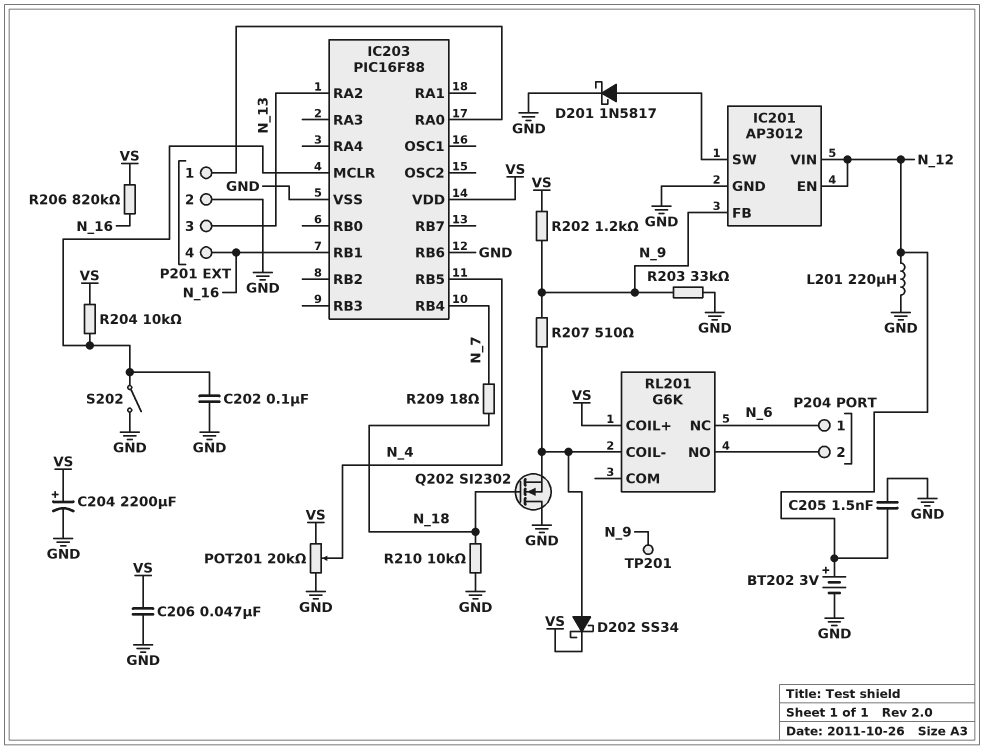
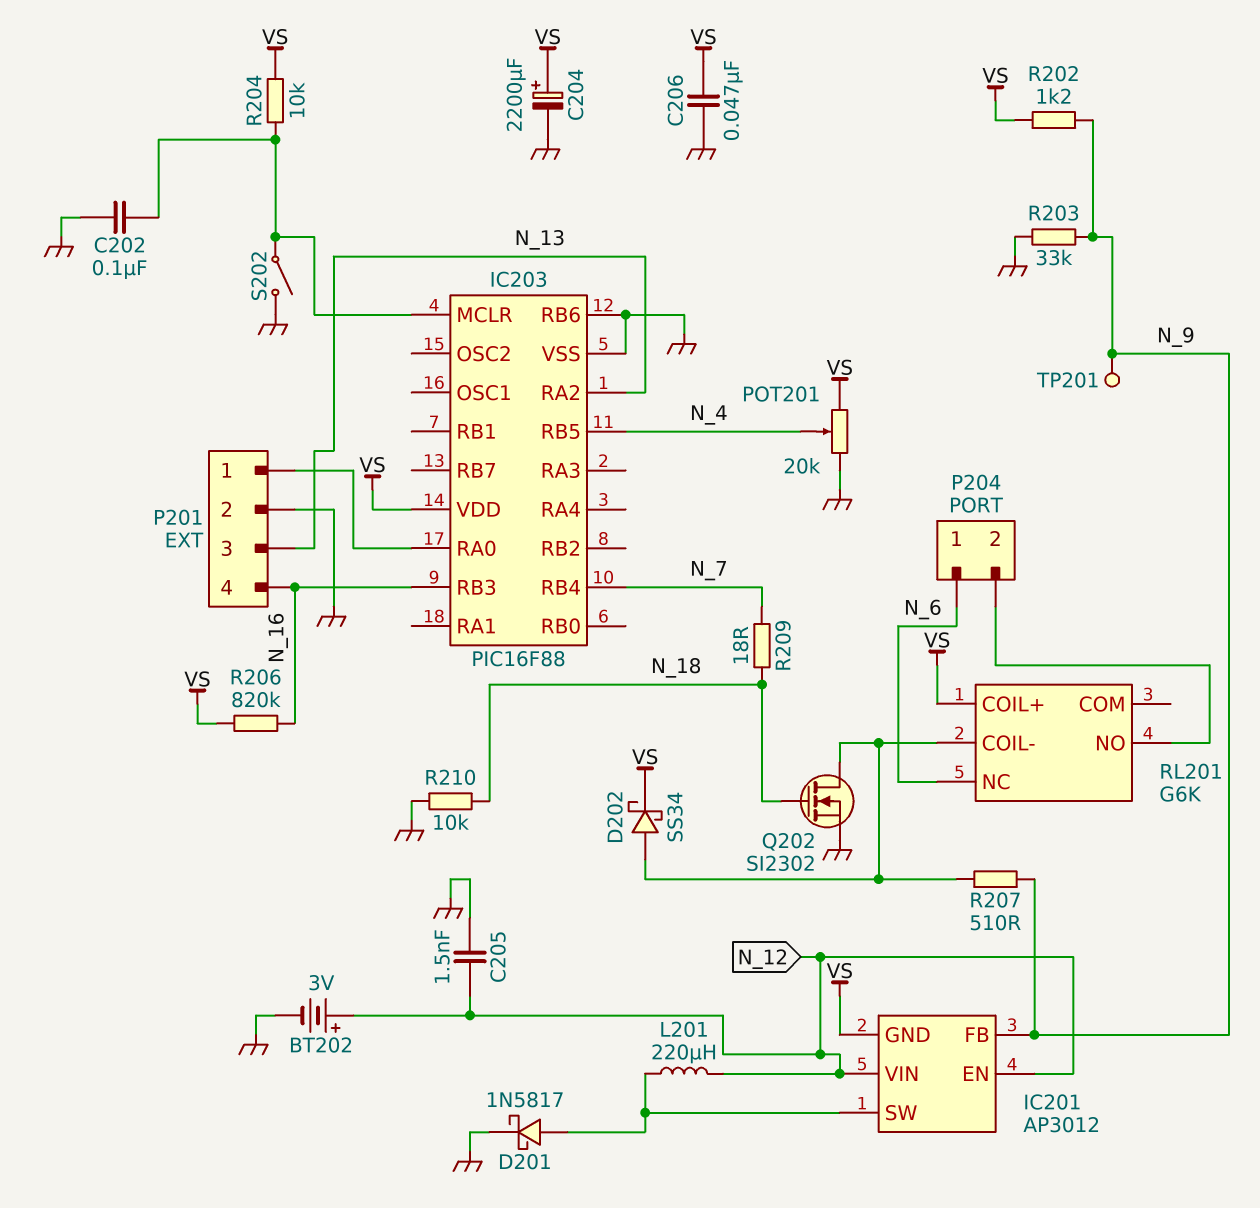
IC201 pin GND: GND -> VS
IC203 pin RB1: N_16 -> none
IC203 pin RB3: none -> N_16
L201: 220uH (GND, N_12) -> 220uH (IC201/SW, N_12)
Q202: NMOS SI2302 (G N_18, D GND, S RL201/COIL-) -> NMOS SI2302 (G N_18, D RL201/COIL-, S GND)

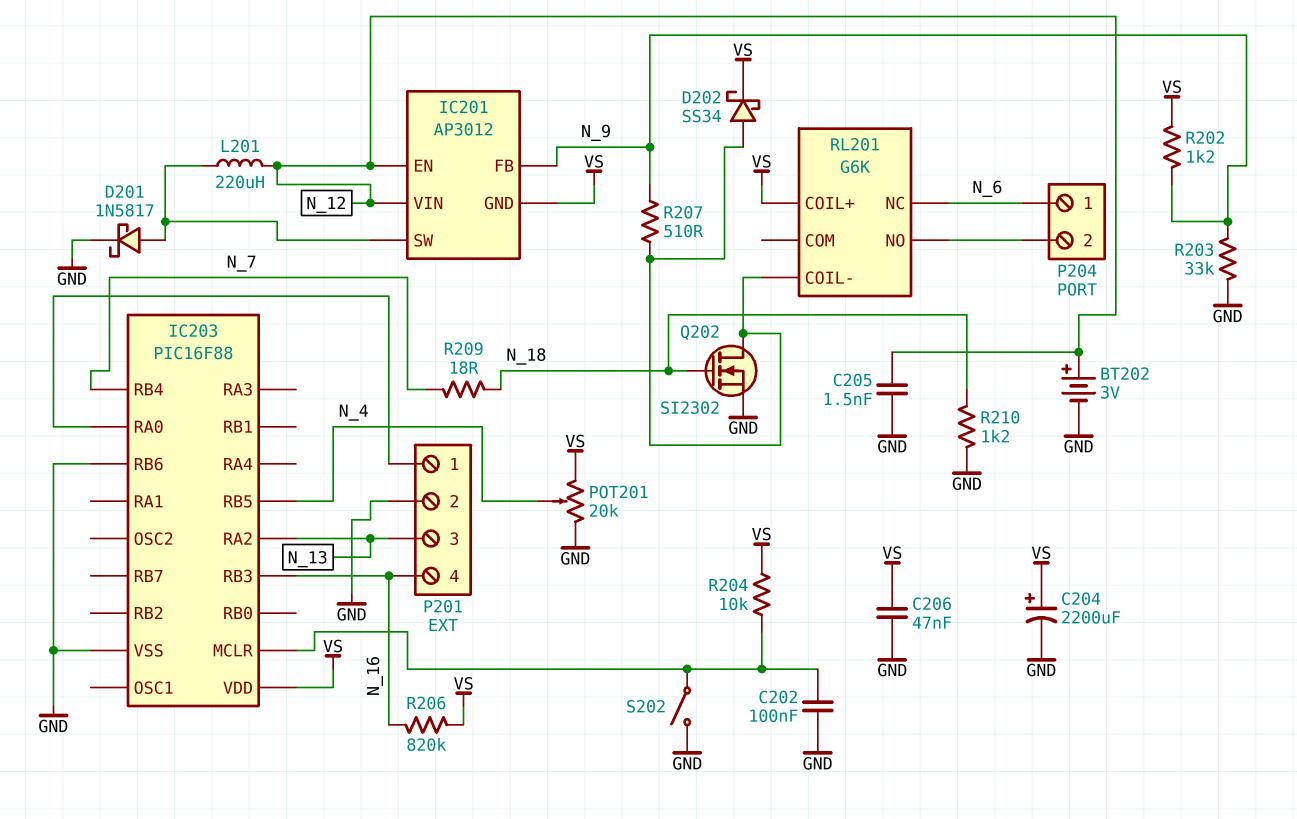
R210: 10k (GND, N_18) -> 1.2k (GND, N_18)
TP201: test point (N_9) -> none

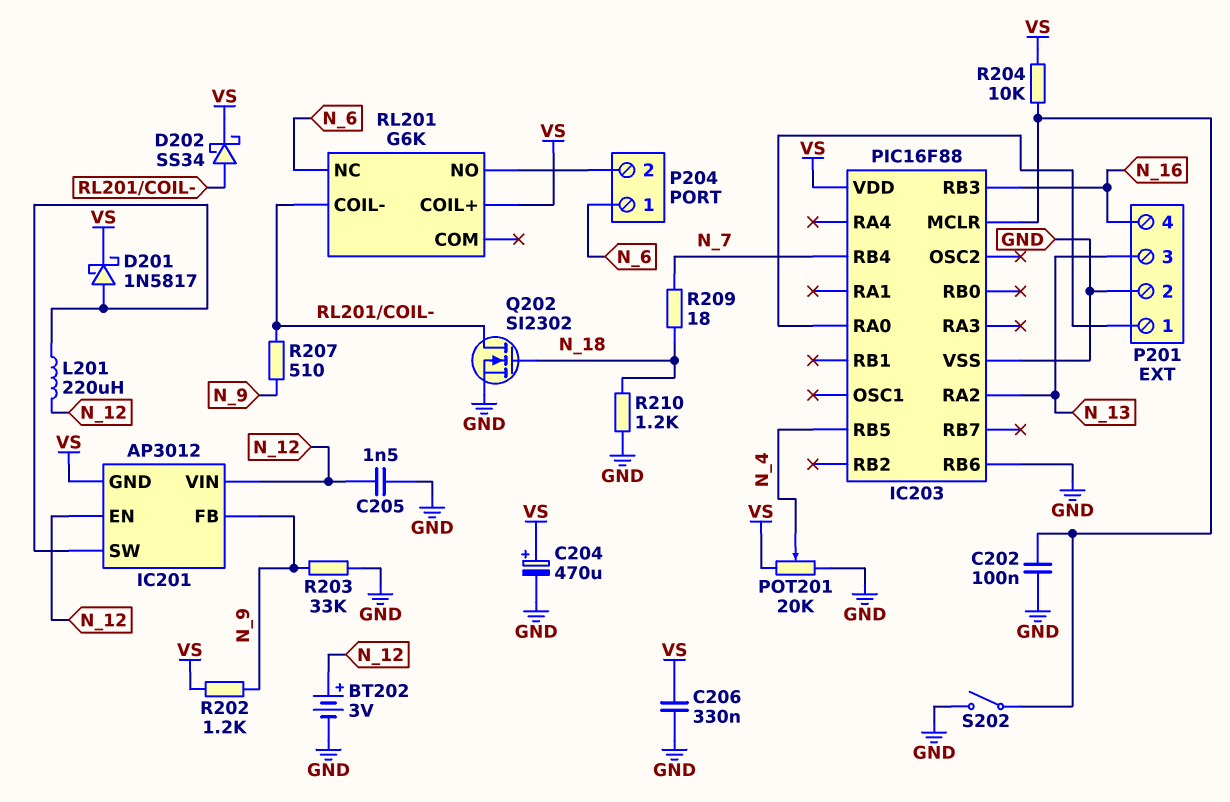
C204: 2200uF (plus VS, minus GND) -> 470uF (plus VS, minus GND)
C206: 47nF (GND, VS) -> 330nF (GND, VS)
D201: schottky 1N5817 (A IC201/SW, K GND) -> schottky 1N5817 (A IC201/SW, K VS)
R206: 820k (N_16, VS) -> none

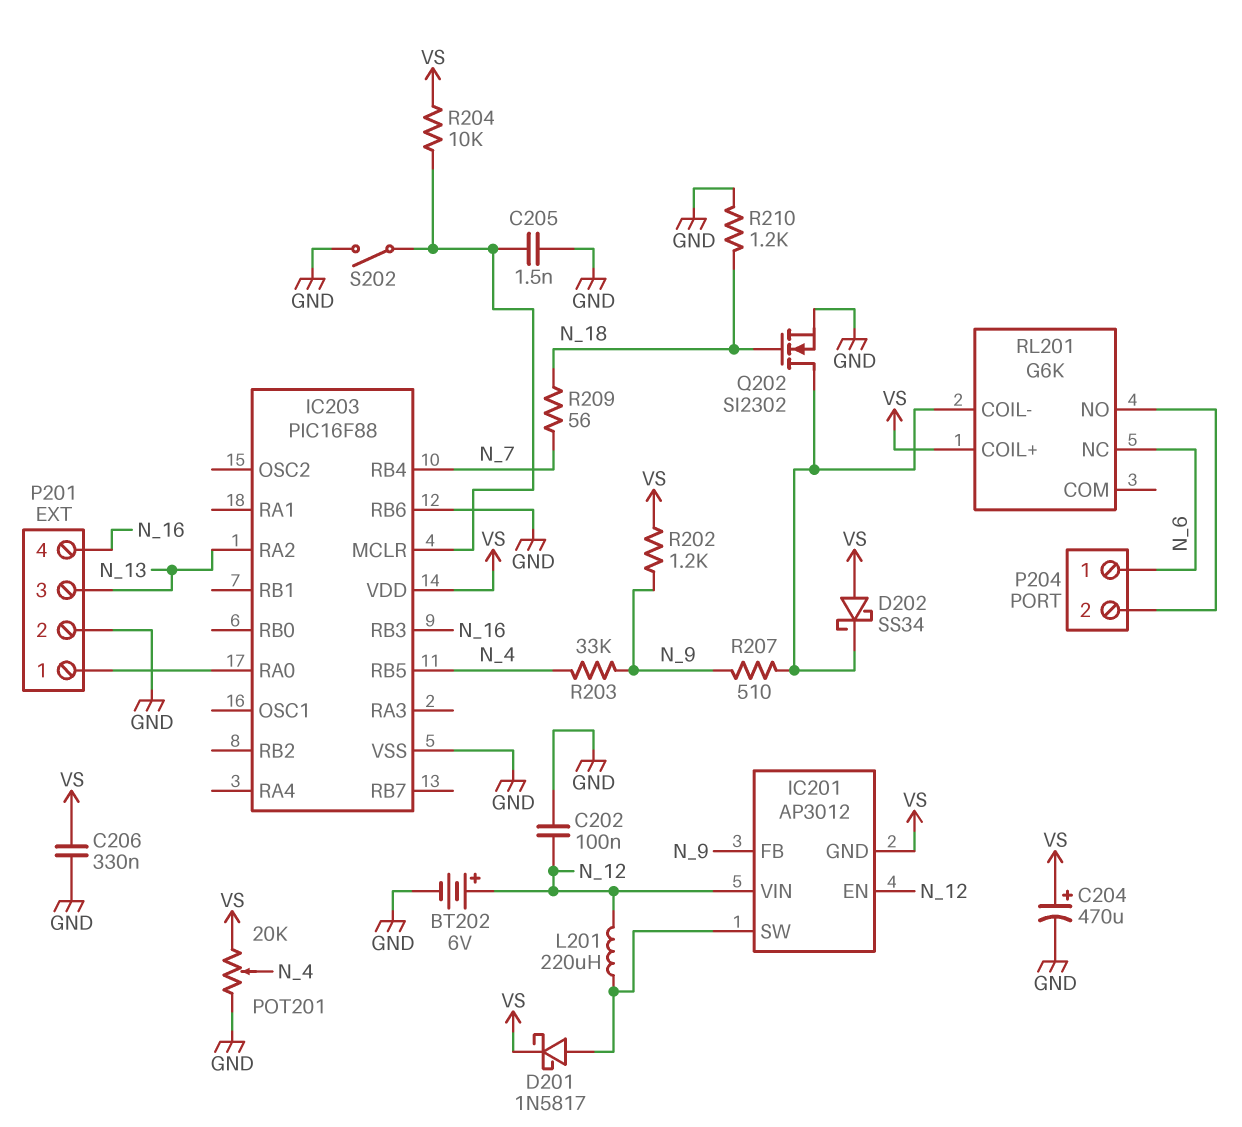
BT202: 3V (plus N_12, minus GND) -> 6V (plus N_12, minus GND)
C202: 100nF (GND, IC203/MCLR) -> 100nF (GND, N_12)
C205: 1.5nF (GND, N_12) -> 1.5nF (GND, IC203/MCLR)
D202: schottky SS34 (A RL201/COIL-, K VS) -> schottky SS34 (A VS, K RL201/COIL-)
R203: 33k (GND, N_9) -> 33k (N_4, N_9)
R209: 18 (N_7, N_18) -> 56 (N_7, N_18)

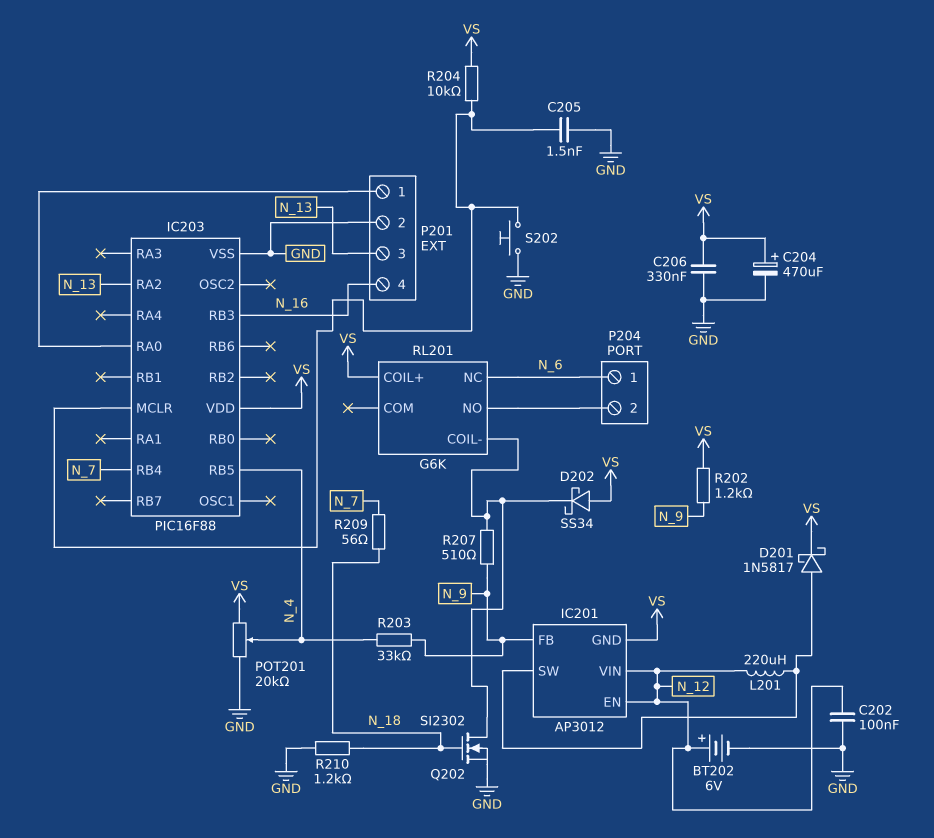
IC203 pin RB6: GND -> none
S202: switch (GND, IC203/MCLR) -> button (GND, IC203/MCLR)

